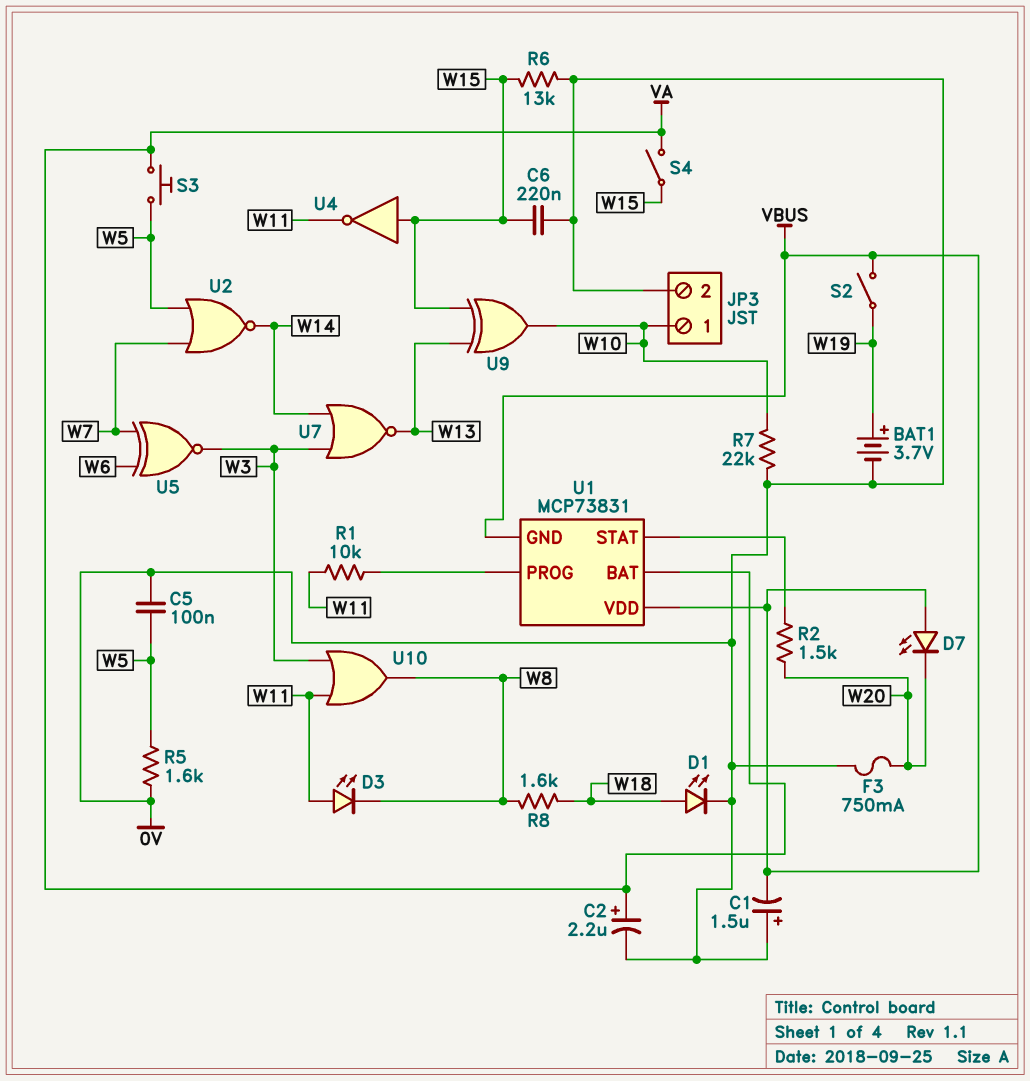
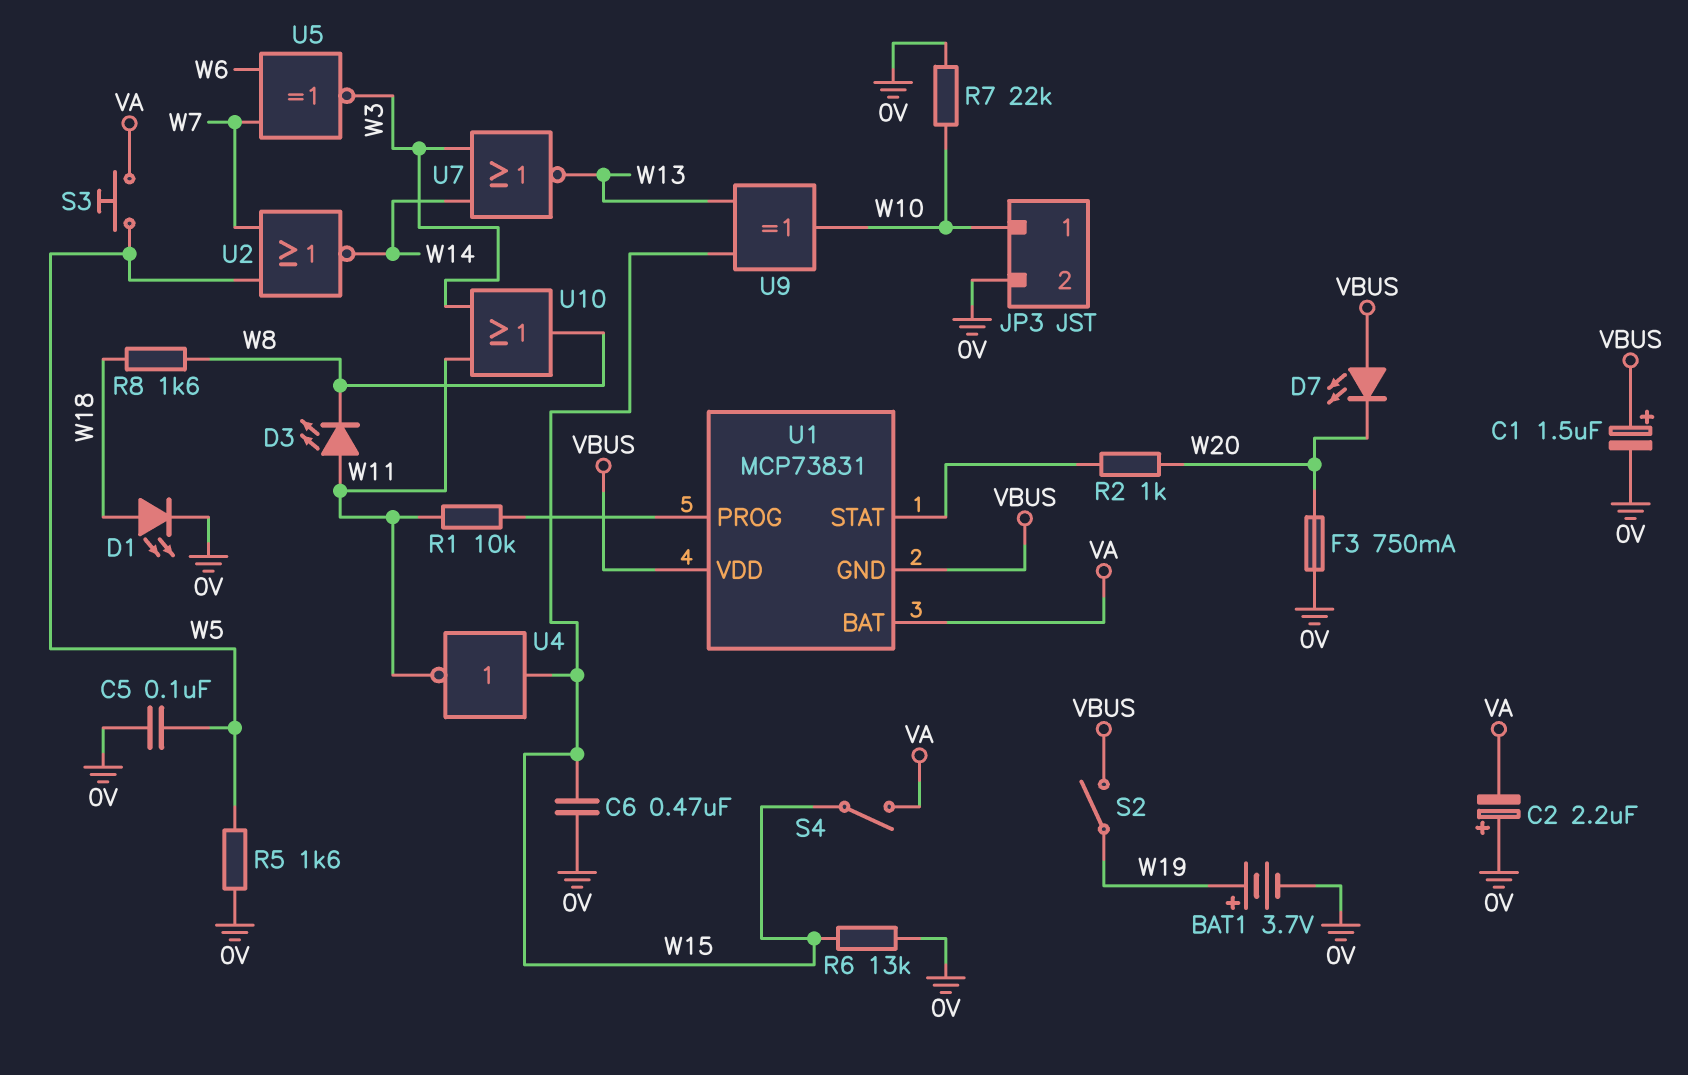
C1: 1.5uF (plus 0V, minus VBUS) -> 1.5uF (plus VBUS, minus 0V)
C2: 2.2uF (plus VA, minus 0V) -> 2.2uF (plus 0V, minus VA)
C6: 220nF (0V, W15) -> 470nF (0V, W15)
R2: 1.5k (U1/STAT, W20) -> 1k (U1/STAT, W20)

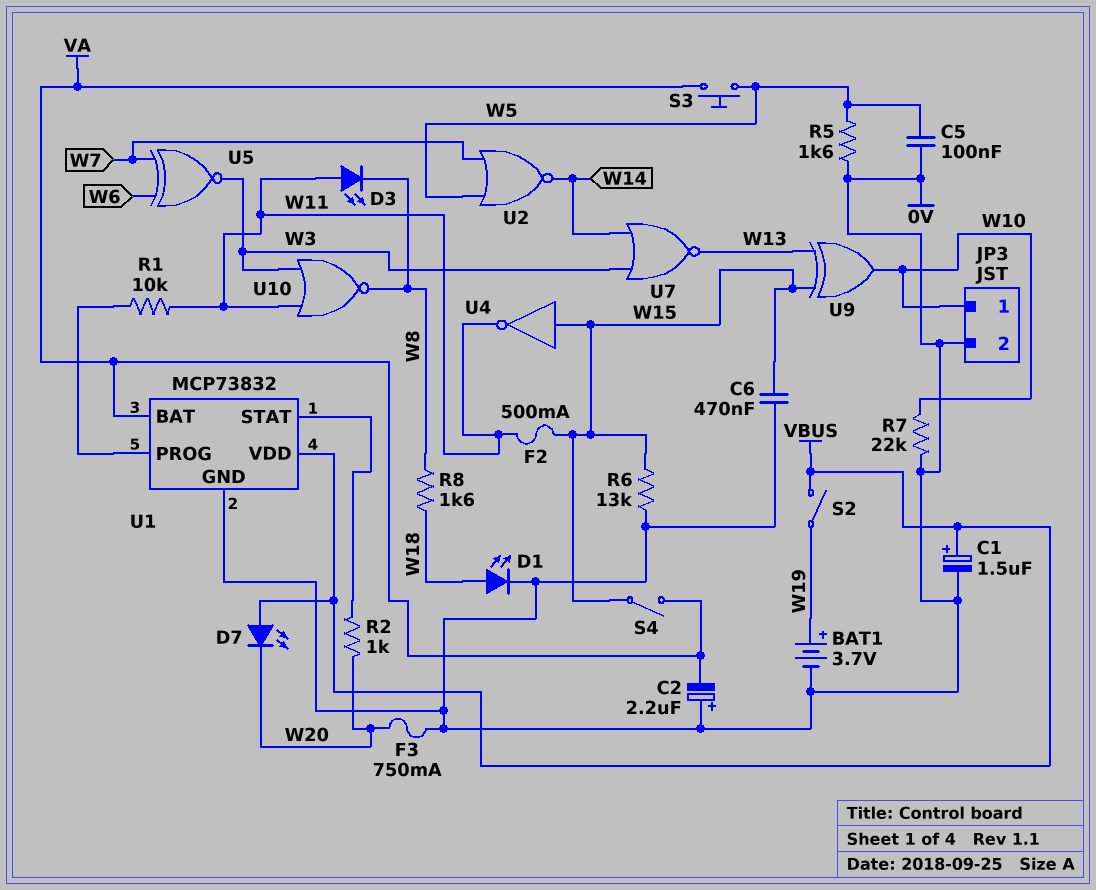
F2: none -> 500mA (W11, W15)
U1: MCP73831 -> MCP73832
U1 pin GND: VBUS -> 0V
U10: OR (in W3, in W11, out W8) -> NOR (in W3, in W11, out W8)

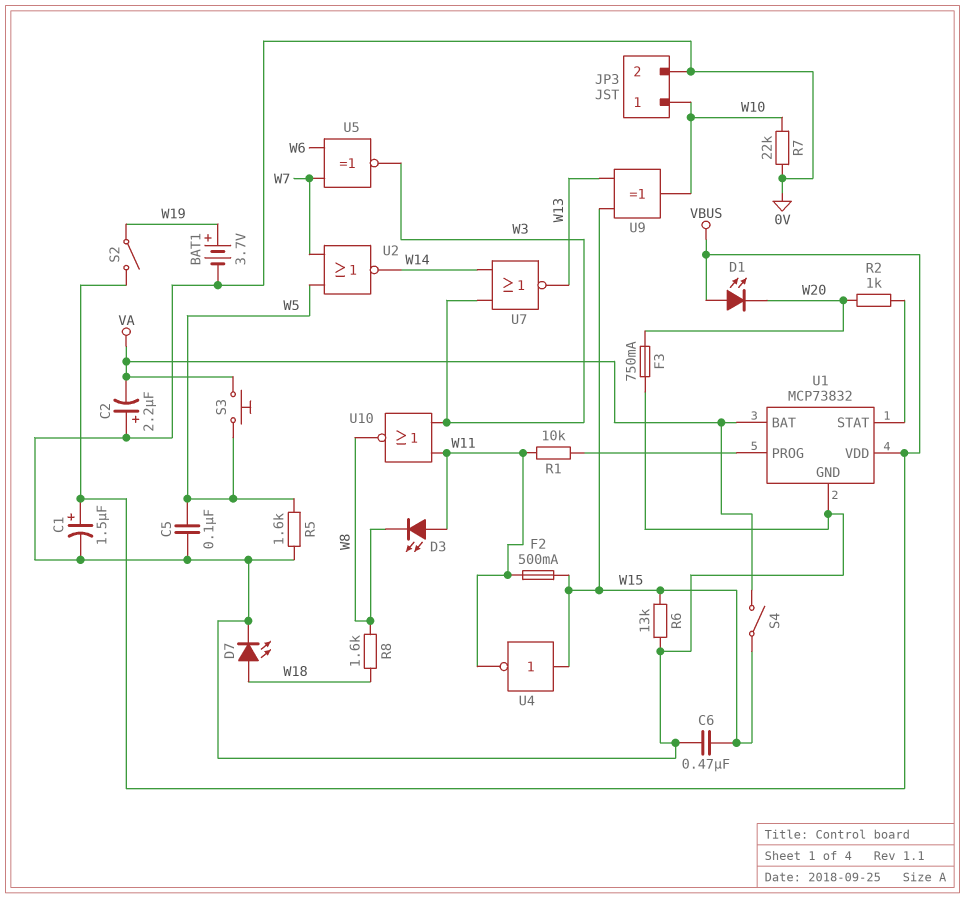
D1: LED (A W18, K 0V) -> LED (A VBUS, K W20)
D7: LED (A VBUS, K W20) -> LED (A W18, K 0V)

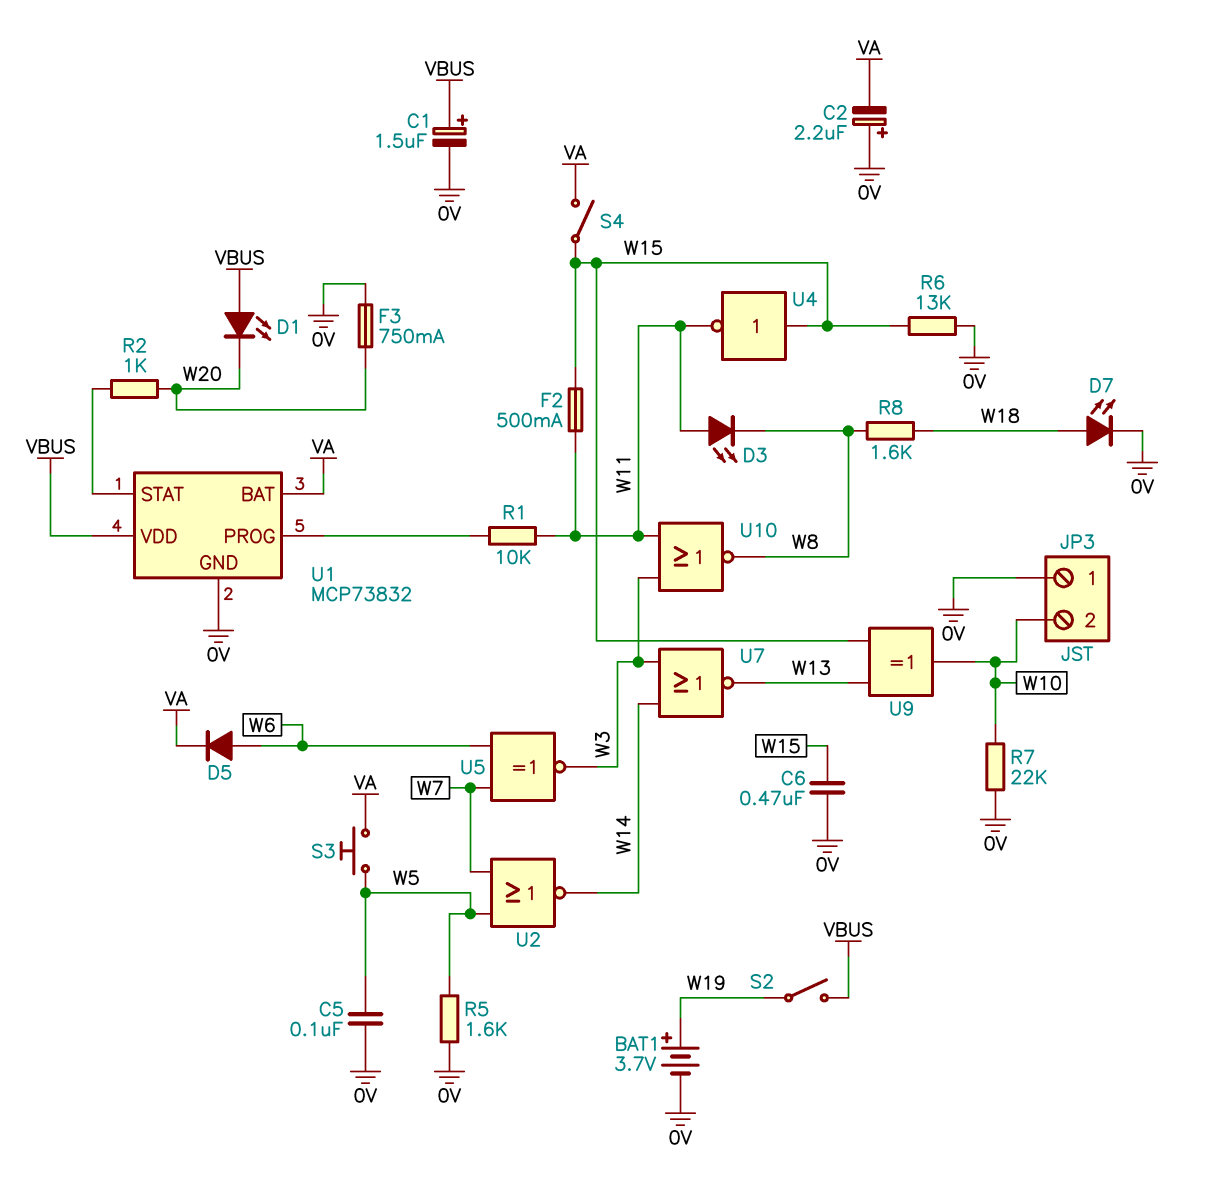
D5: none -> diode (A W6, K VA)
JP3 pin 1: W10 -> 0V
JP3 pin 2: 0V -> W10

